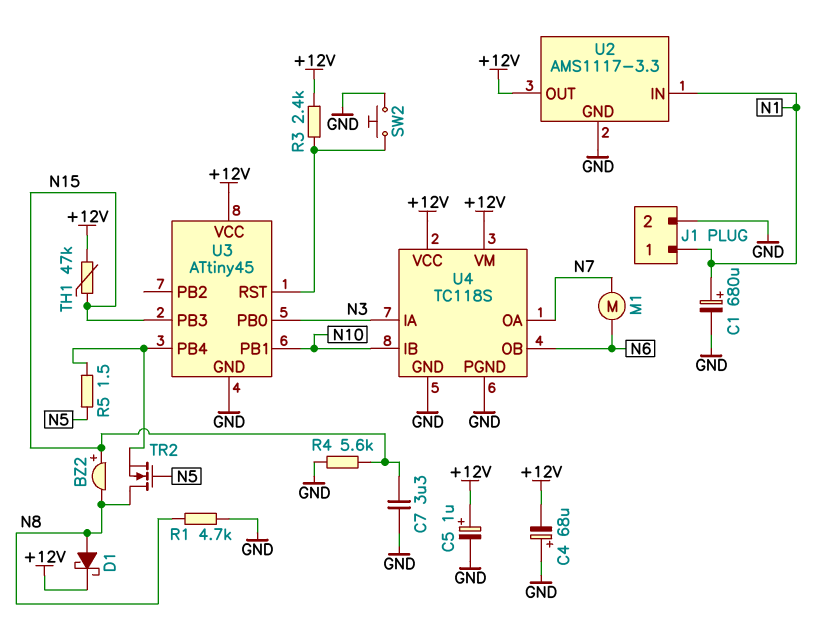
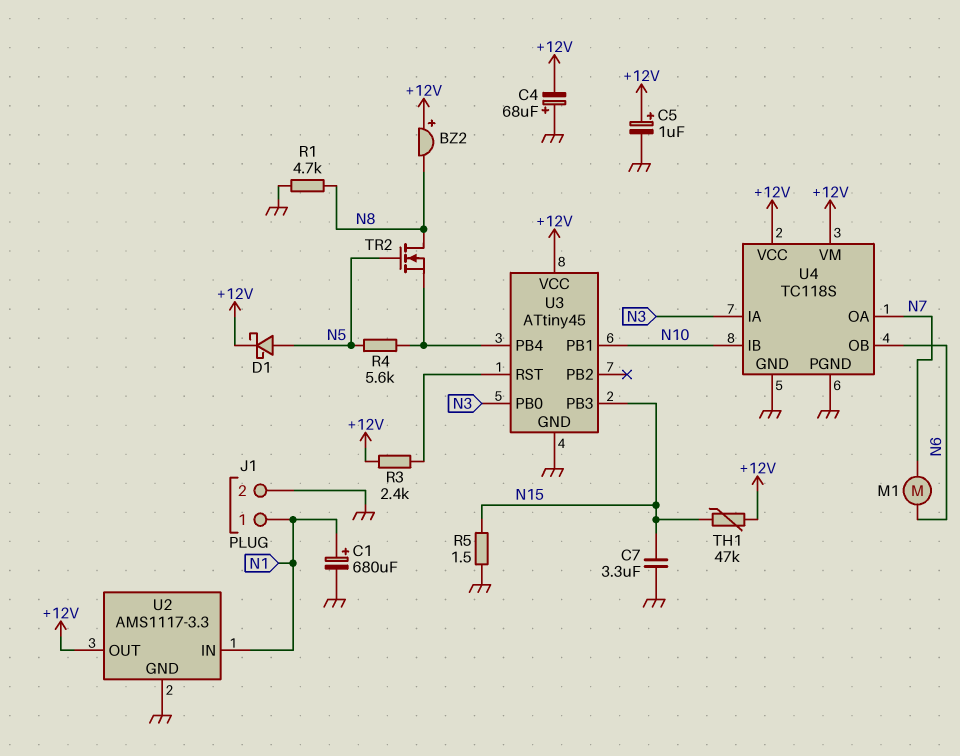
BZ2: buzzer (plus N15, minus N8) -> buzzer (plus +12V, minus N8)
D1: schottky (A N8, K +12V) -> schottky (A N5, K +12V)
R4: 5.6k (GND, N15) -> 5.6k (N5, U3/PB4)
R5: 1.5 (N5, U3/PB4) -> 1.5 (GND, N15)
SW2: button (GND, U3/RST) -> none

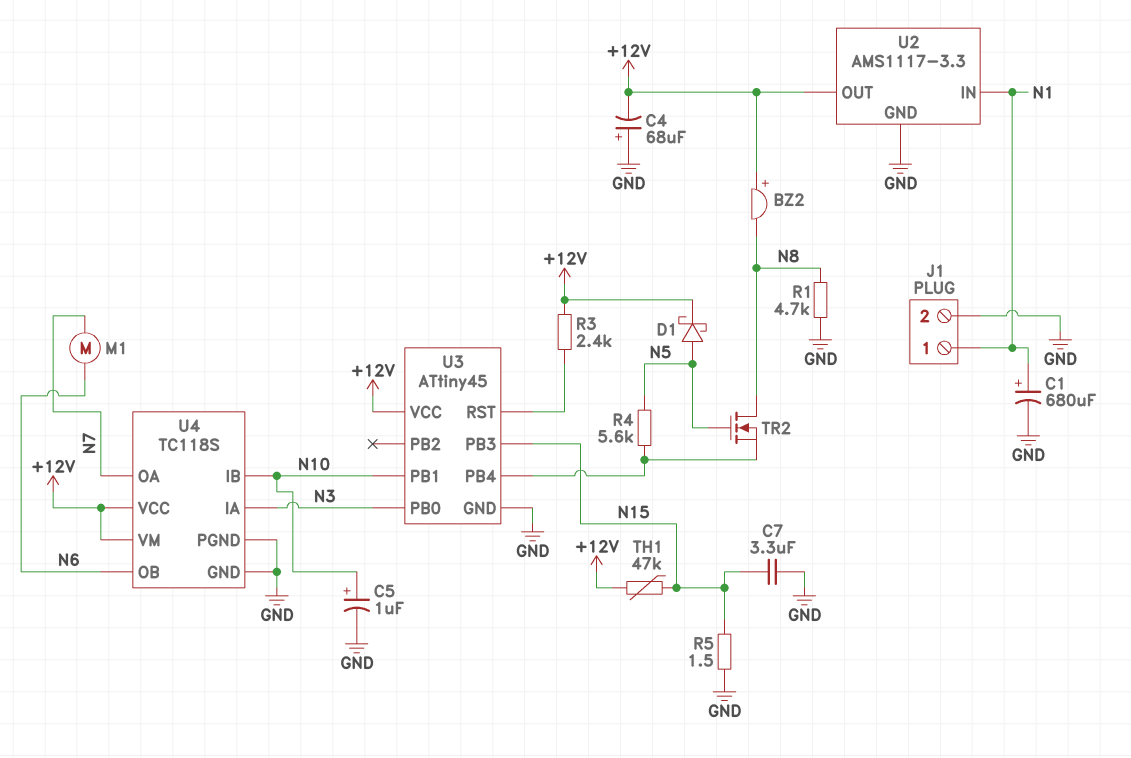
C5: 1uF (plus +12V, minus GND) -> 1uF (plus N10, minus GND)

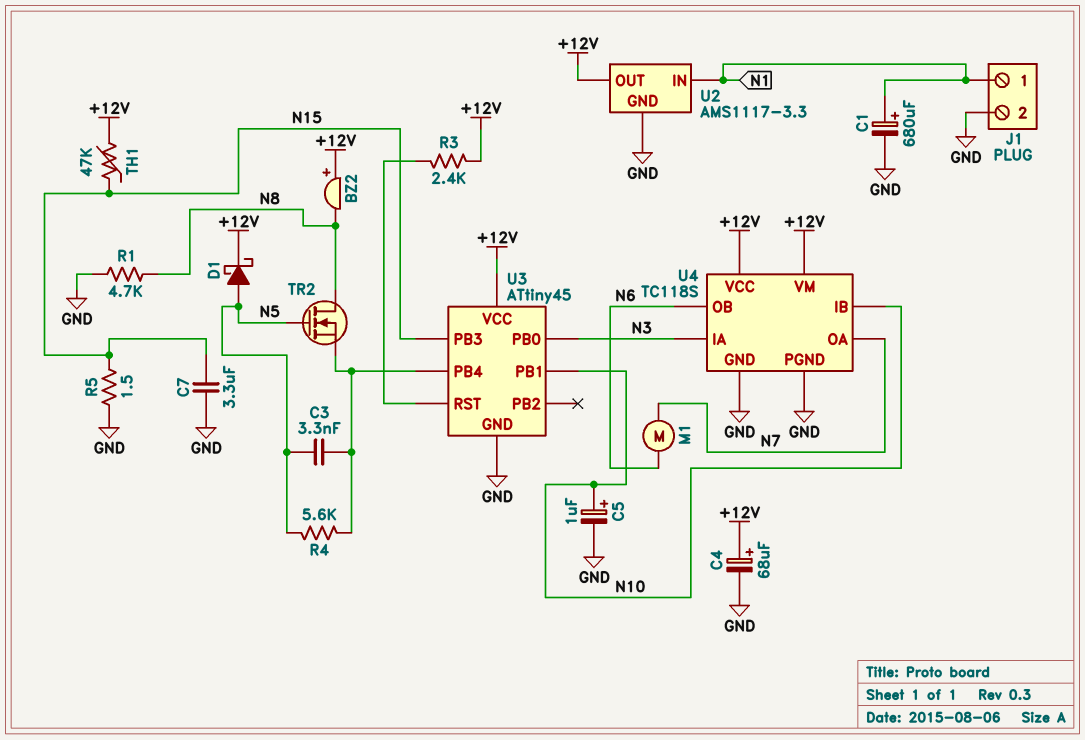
C3: none -> 3.3nF (N5, U3/PB4)
C4: 68uF (plus GND, minus +12V) -> 68uF (plus +12V, minus GND)

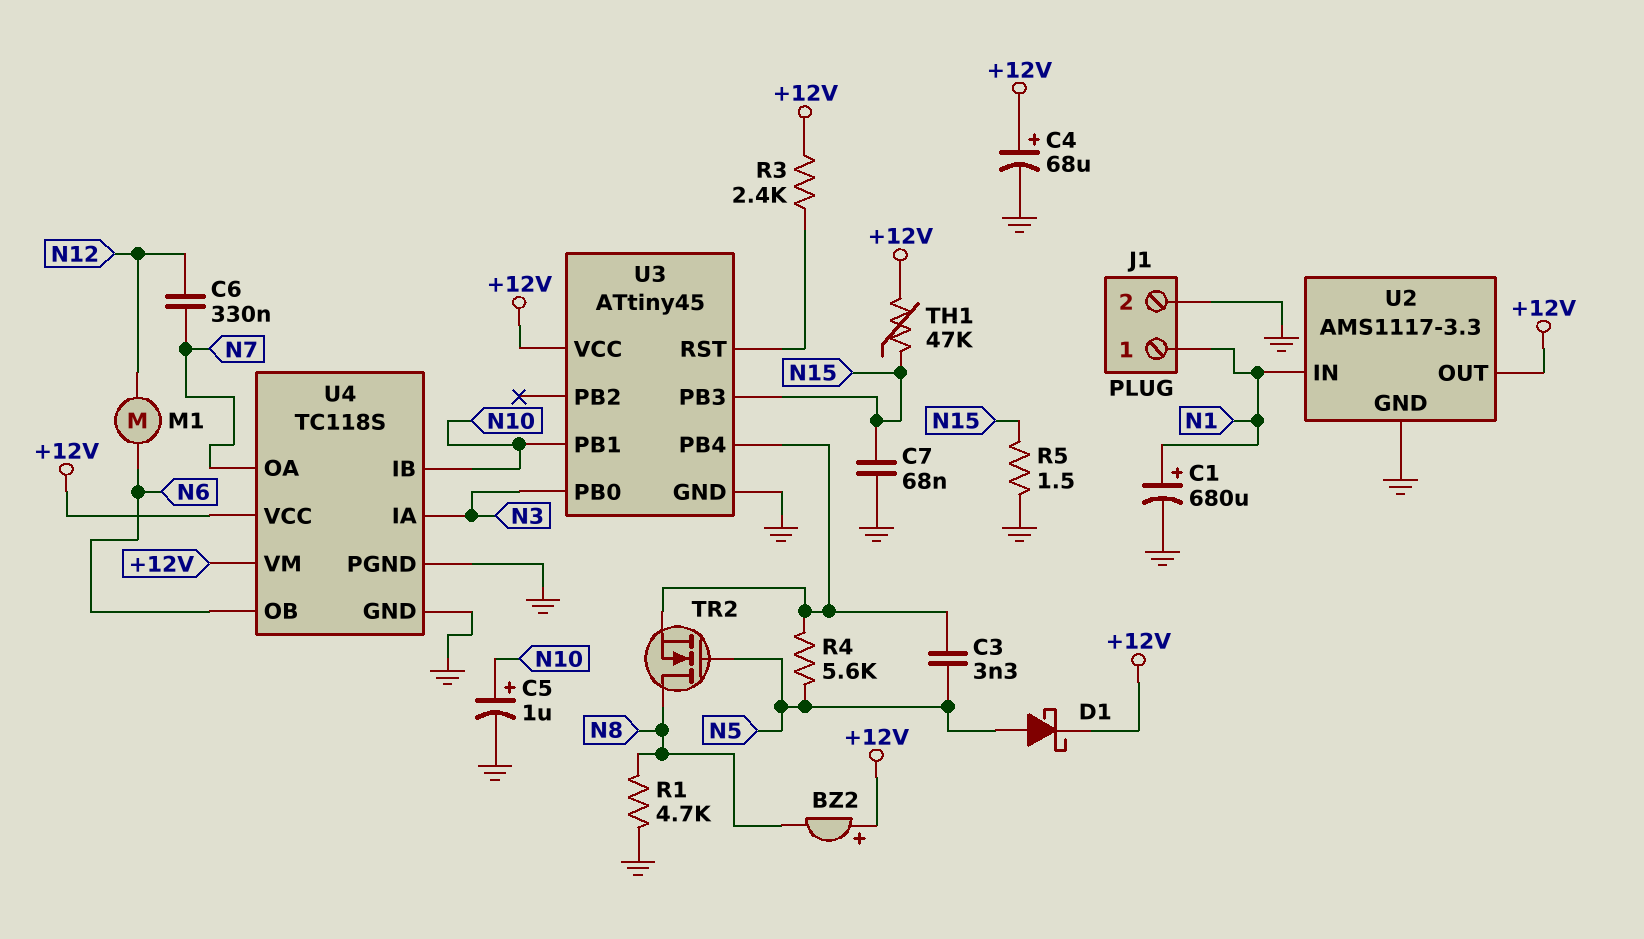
C6: none -> 330nF (N7, N12)
C7: 3.3uF (GND, N15) -> 68nF (GND, N15)
M1: motor (N6, N7) -> motor (N6, N12)

